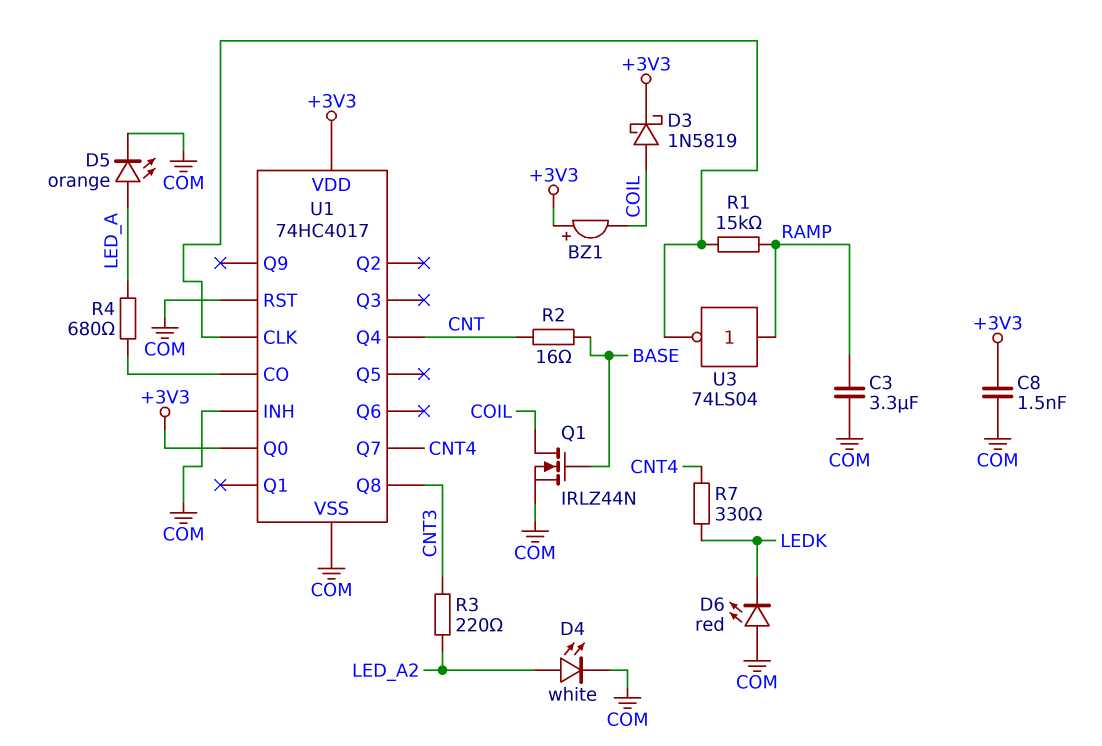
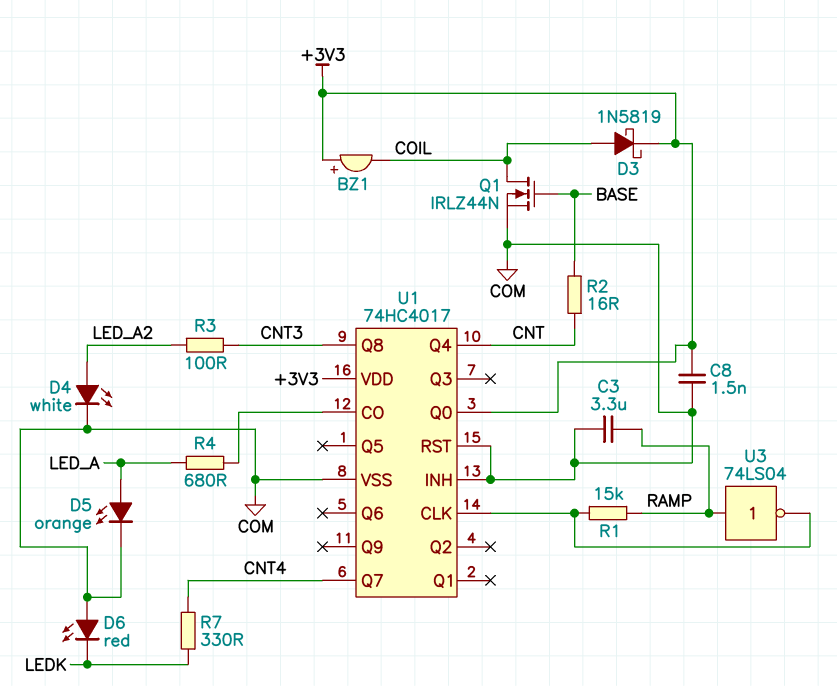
R3: 220 (CNT3, LED_A2) -> 100 (CNT3, LED_A2)

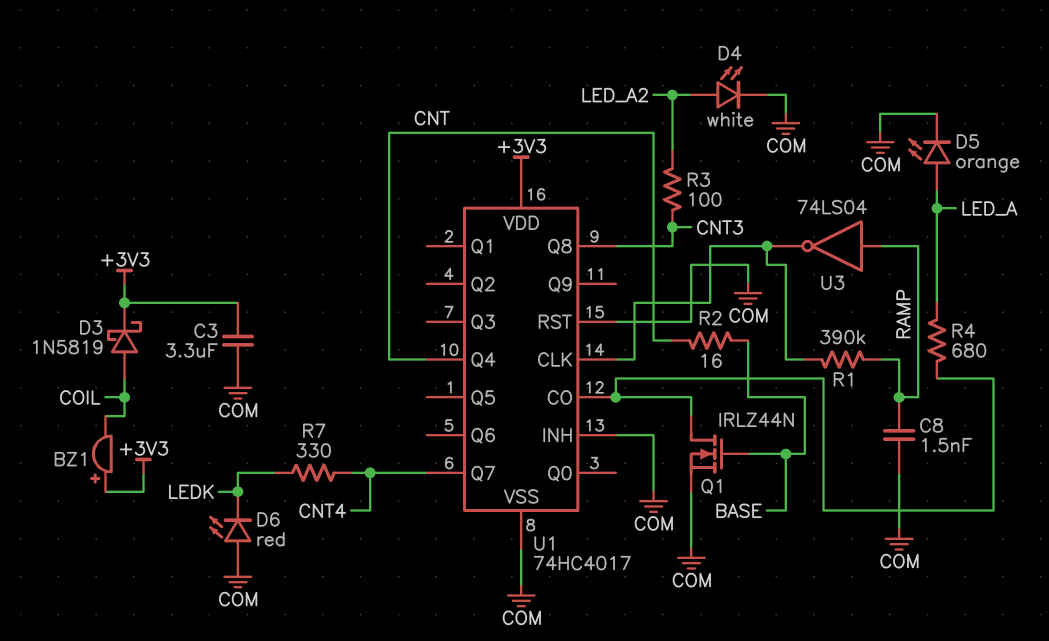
C3: 3.3uF (COM, RAMP) -> 3.3uF (+3V3, COM)
C8: 1.5nF (+3V3, COM) -> 1.5nF (COM, RAMP)
Q1: NMOS IRLZ44N (G BASE, D COIL, S COM) -> NMOS IRLZ44N (G BASE, D U1/CO, S COM)
R1: 15k (RAMP, U1/CLK) -> 390k (RAMP, U1/CLK)
U1 pin Q0: +3V3 -> none

